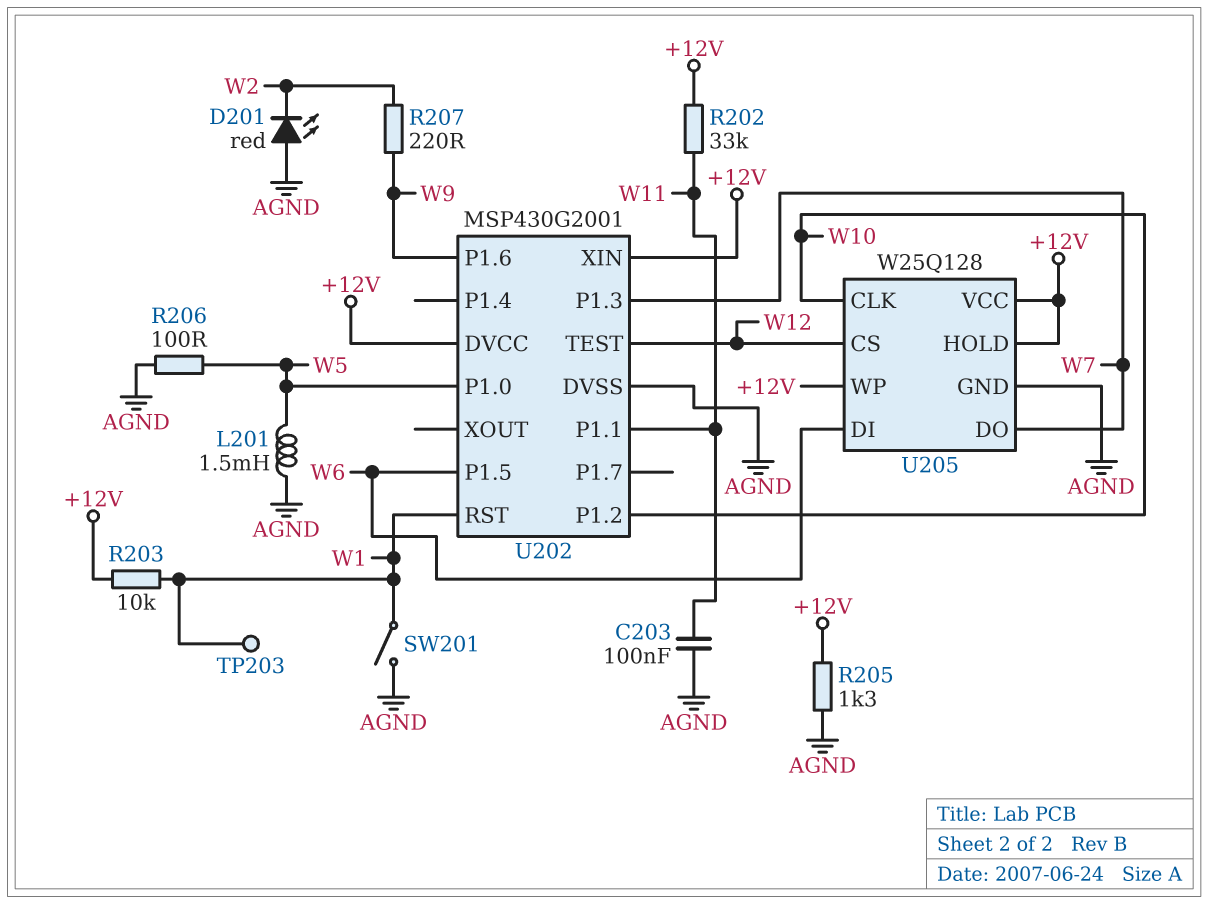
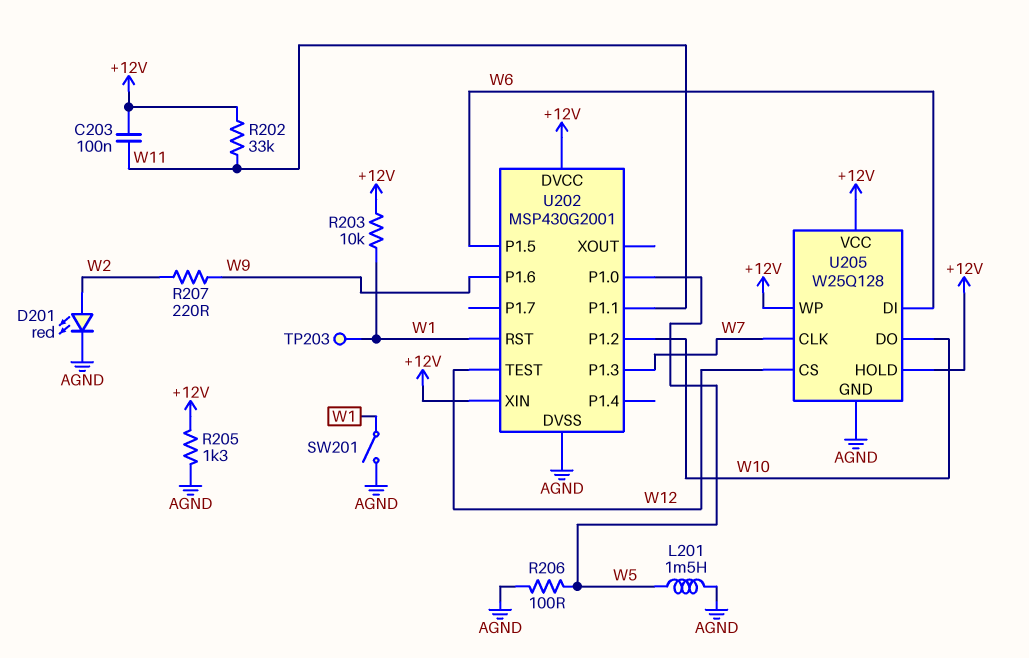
C203: 100nF (AGND, W11) -> 100nF (+12V, W11)
D201: LED red (A AGND, K W2) -> LED red (A W2, K AGND)
U205 pin CLK: W10 -> W7
U205 pin DO: W7 -> W10

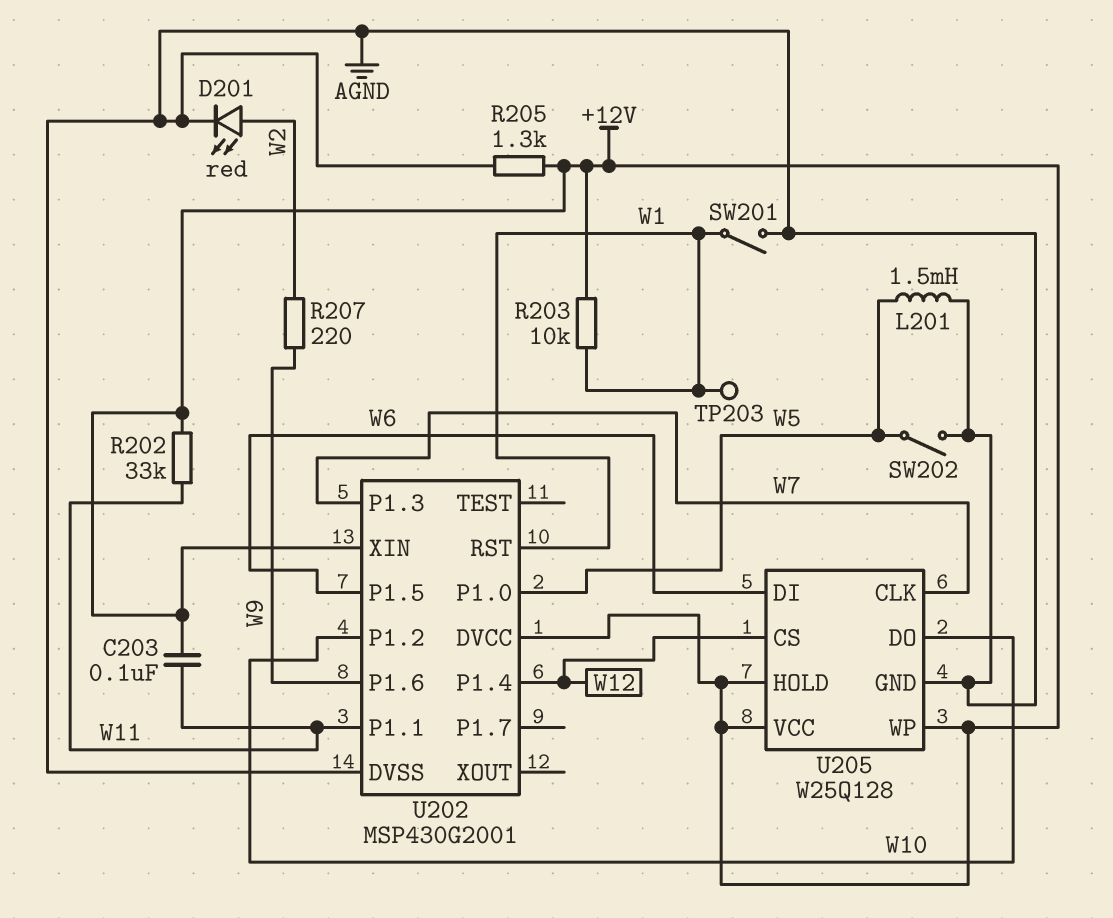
R206: 100 (AGND, W5) -> none
SW202: none -> switch (AGND, W5)
U202 pin P1.4: none -> W12
U202 pin TEST: W12 -> none

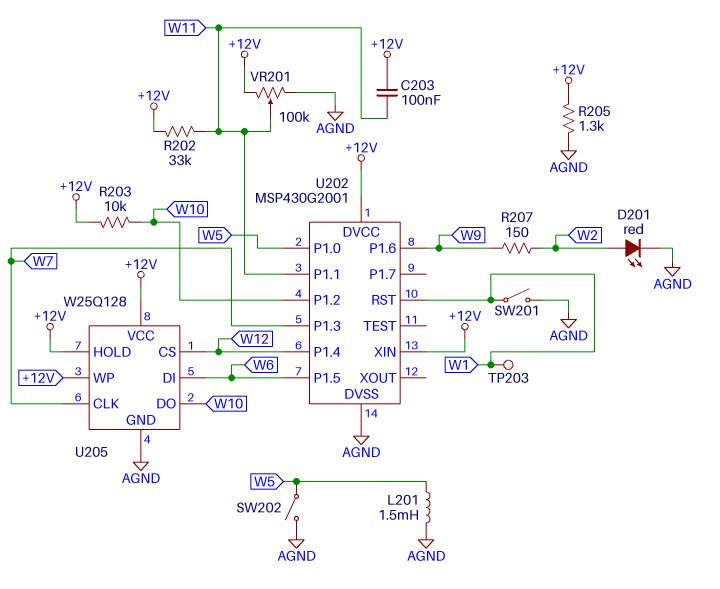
R203: 10k (+12V, W1) -> 10k (+12V, W10)
R207: 220 (W2, W9) -> 150 (W2, W9)
VR201: none -> 100k (+12V, AGND, wiper W11)

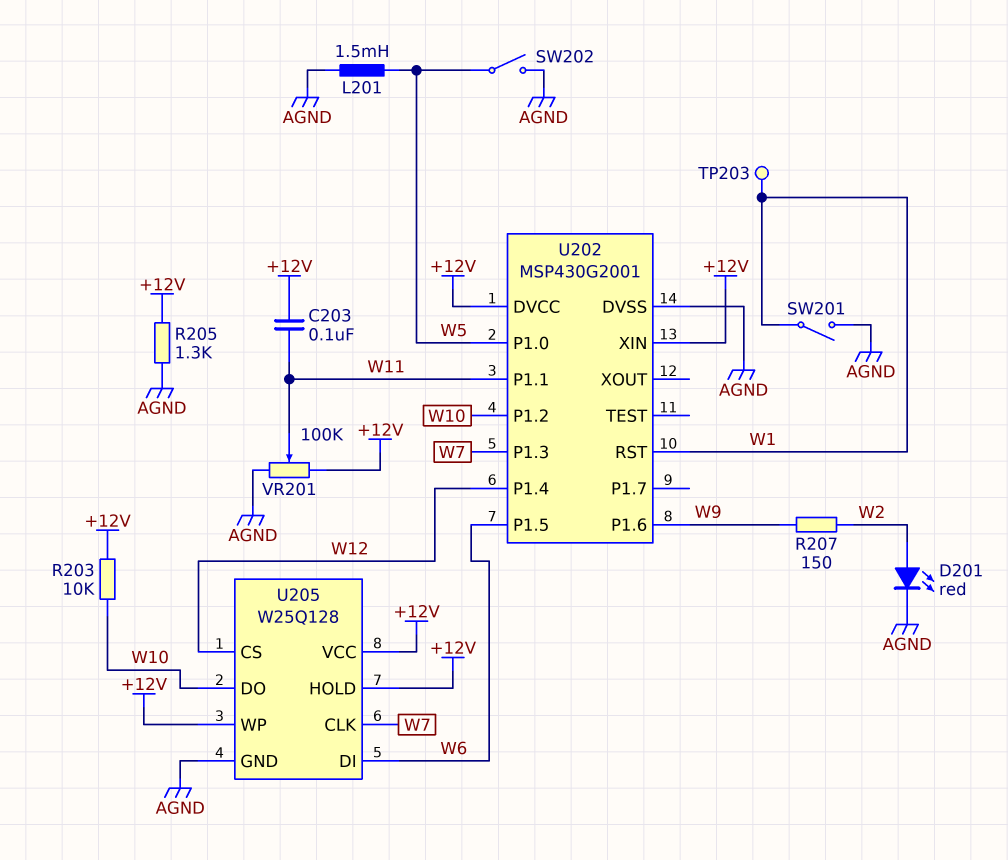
R202: 33k (+12V, W11) -> none

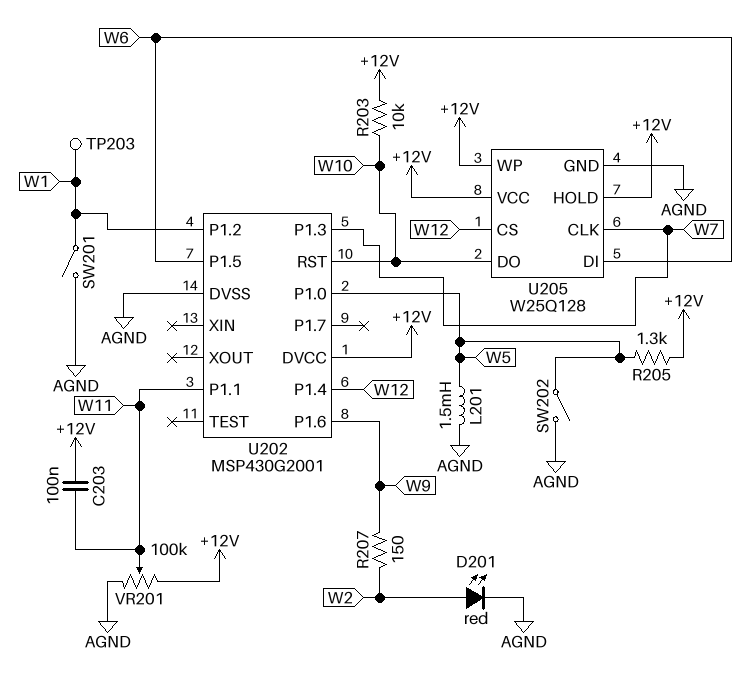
R205: 1.3k (+12V, AGND) -> 1.3k (+12V, W5)
U202 pin P1.2: W10 -> W1
U202 pin RST: W1 -> W10
U202 pin XIN: +12V -> none

